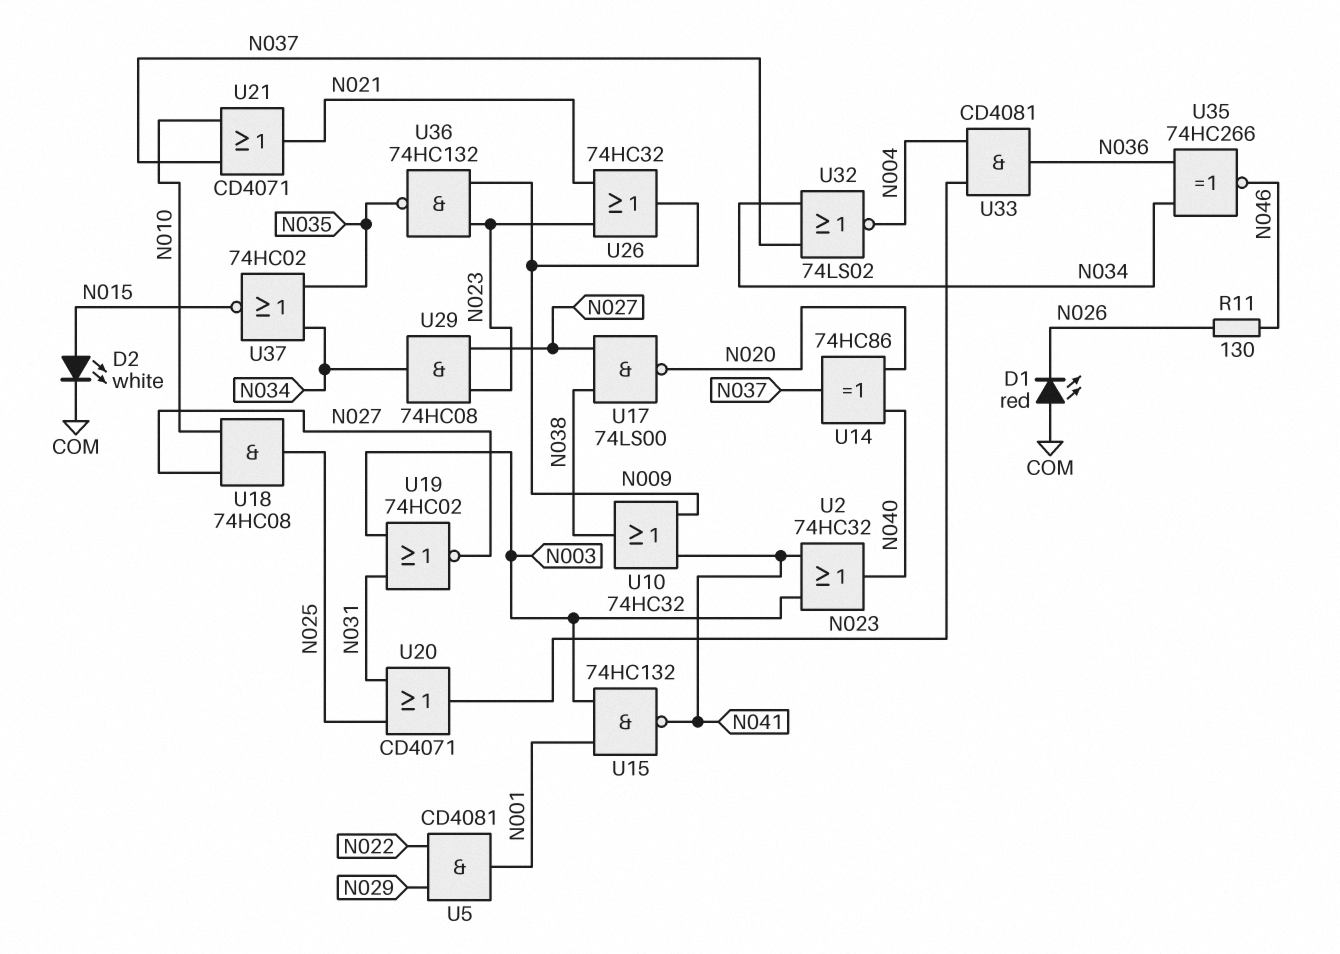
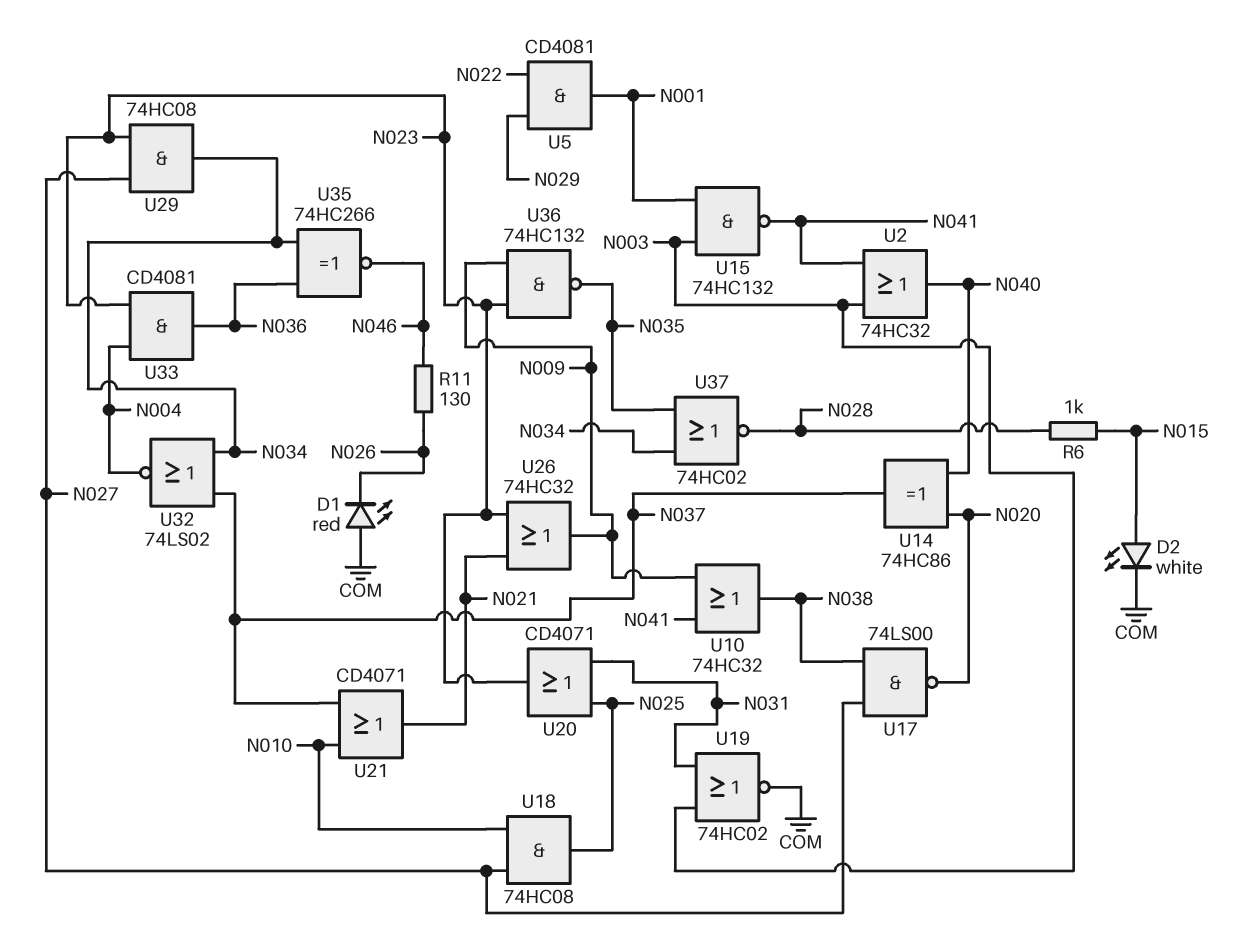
R6: none -> 1k (N015, N028)
U19: NOR 74HC02 (in N003, in N031, out N027) -> NOR 74HC02 (in N003, in N031, out COM)
U37: NOR 74HC02 (in N034, in N035, out N015) -> NOR 74HC02 (in N034, in N035, out N028)

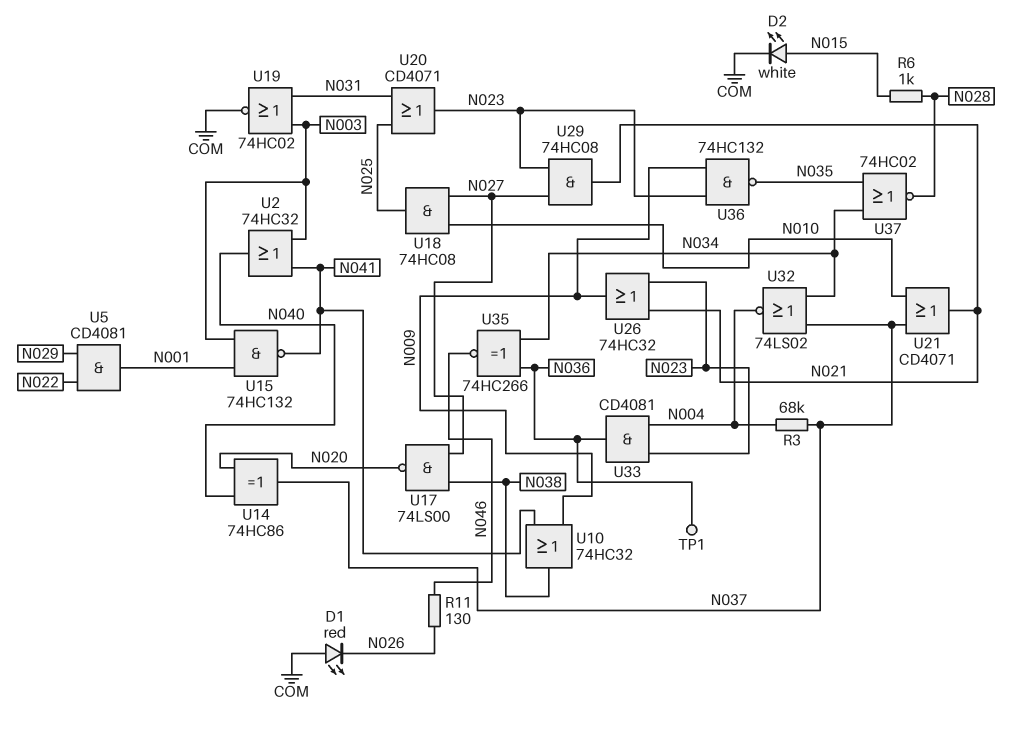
R3: none -> 68k (N004, N037)
TP1: none -> test point (N036)
U29: AND 74HC08 (in N023, in N027, out N034) -> AND 74HC08 (in N023, in N027, out N021)

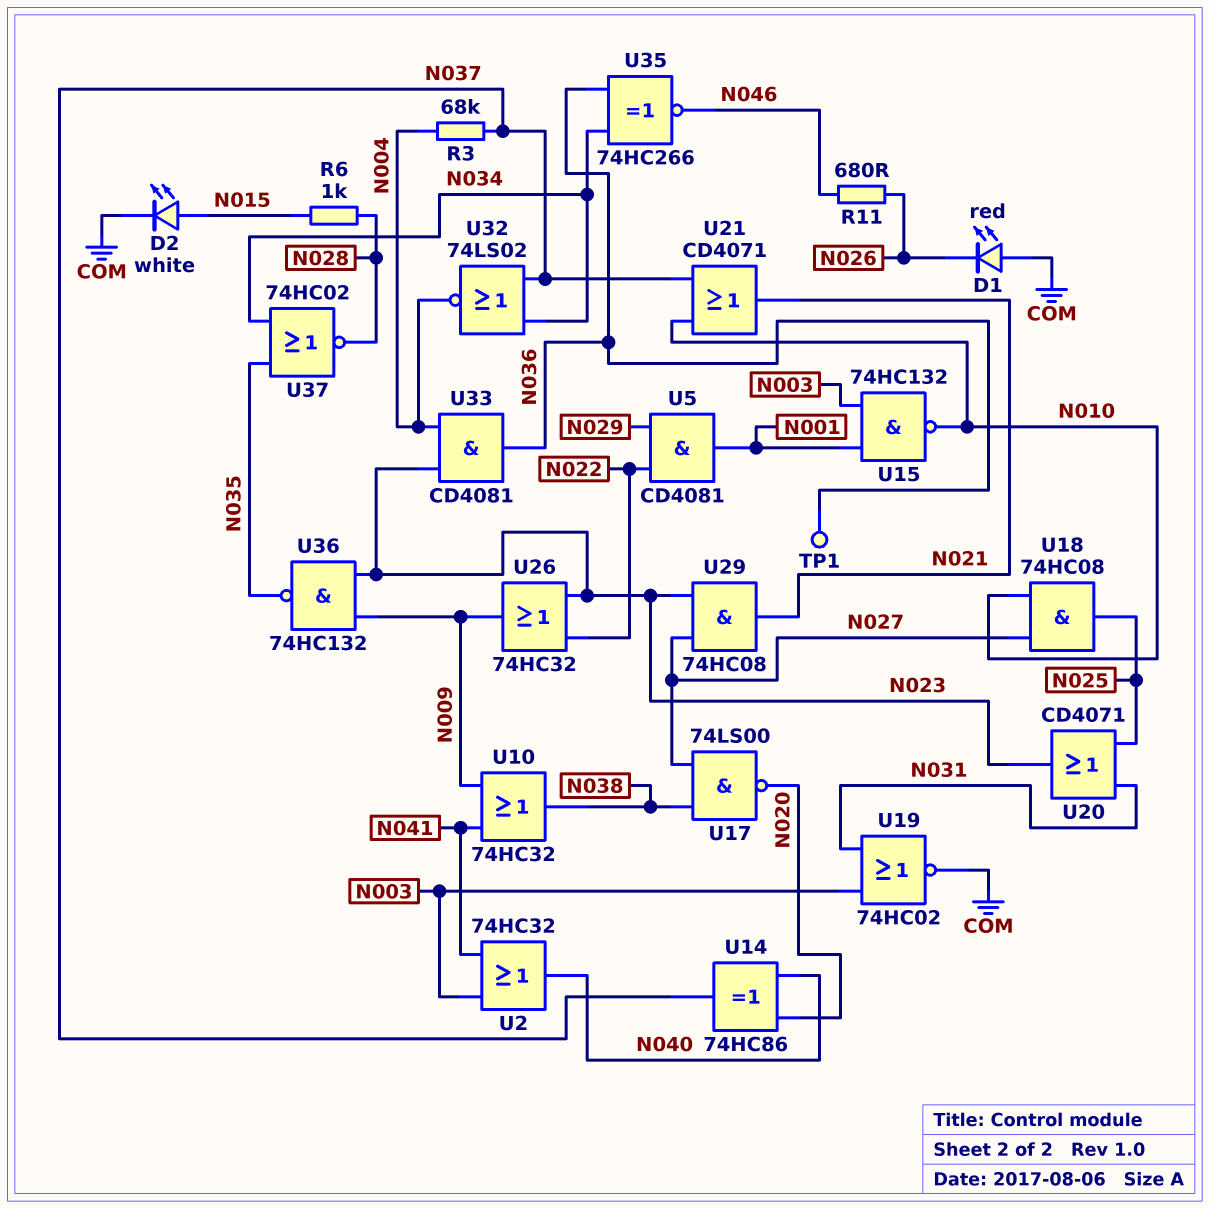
R11: 130 (N026, N046) -> 680 (N026, N046)
U15: NAND 74HC132 (in N001, in N003, out N041) -> NAND 74HC132 (in N001, in N003, out N010)
U26: OR 74HC32 (in N021, in N023, out N009) -> OR 74HC32 (in N022, in N023, out N009)

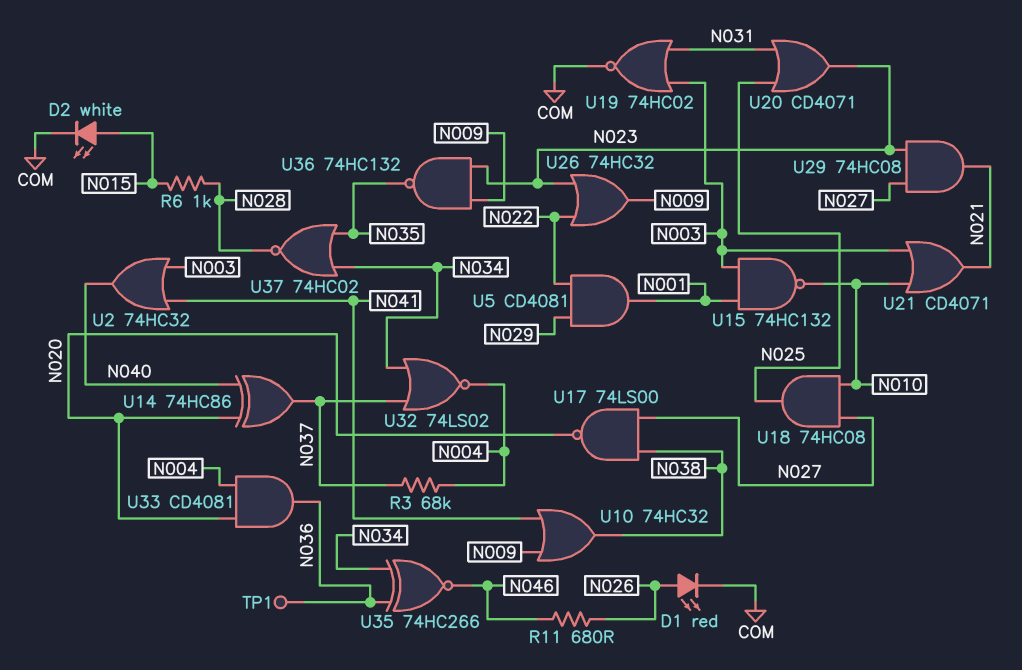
D1: LED red (A COM, K N026) -> LED red (A N026, K COM)
U21: OR CD4071 (in N010, in N037, out N021) -> OR CD4071 (in N003, in N010, out N021)
U33: AND CD4081 (in N004, in N023, out N036) -> AND CD4081 (in N004, in N020, out N036)

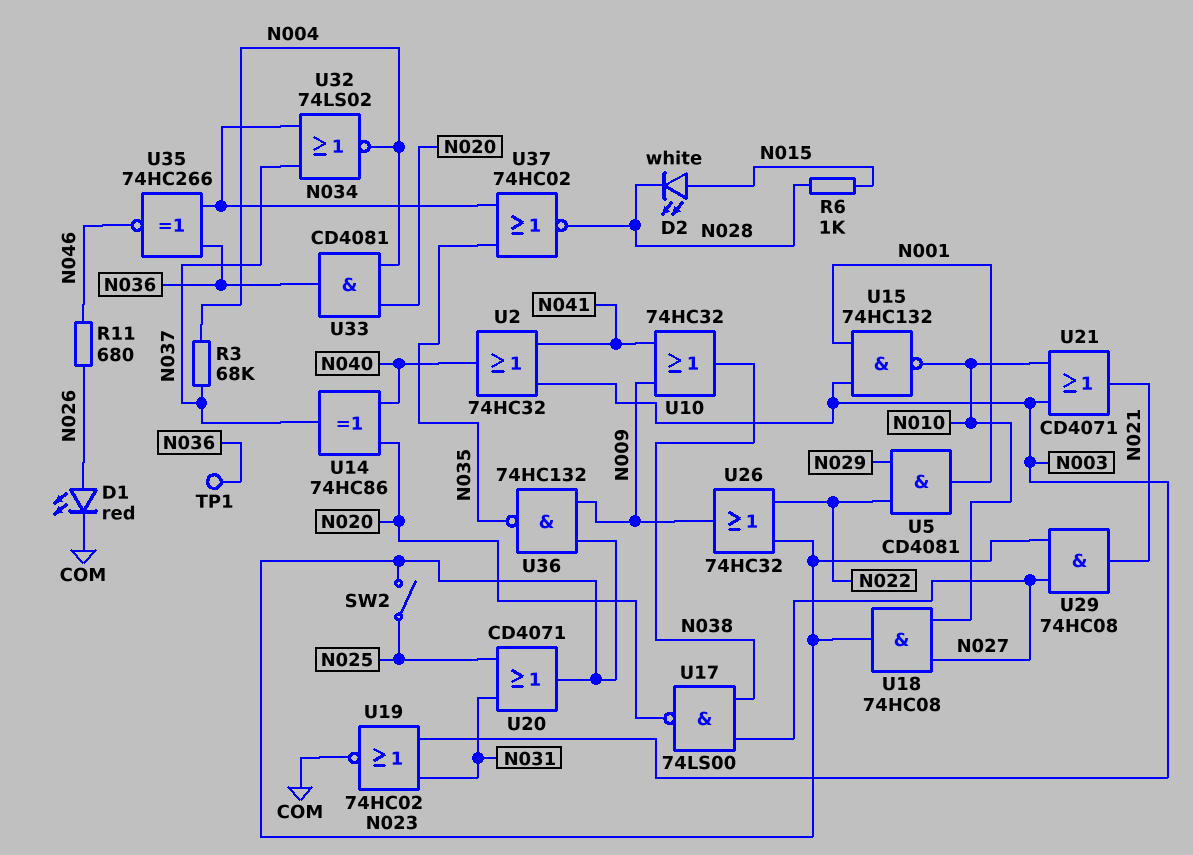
D2: LED white (A N015, K COM) -> LED white (A N015, K N028)
SW2: none -> switch (N023, N025)
U18: AND 74HC08 (in N010, in N027, out N025) -> AND 74HC08 (in N010, in N027, out N023)

